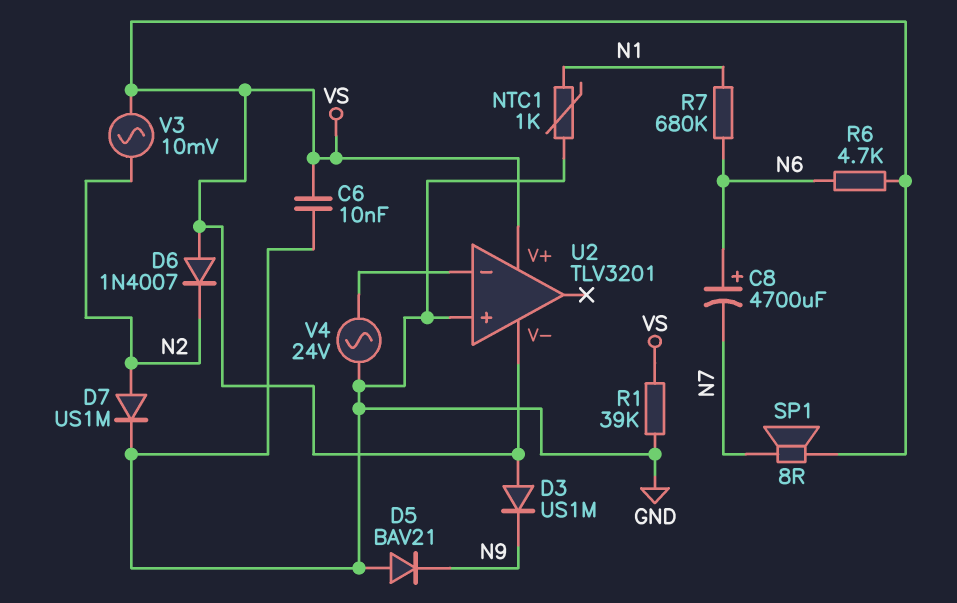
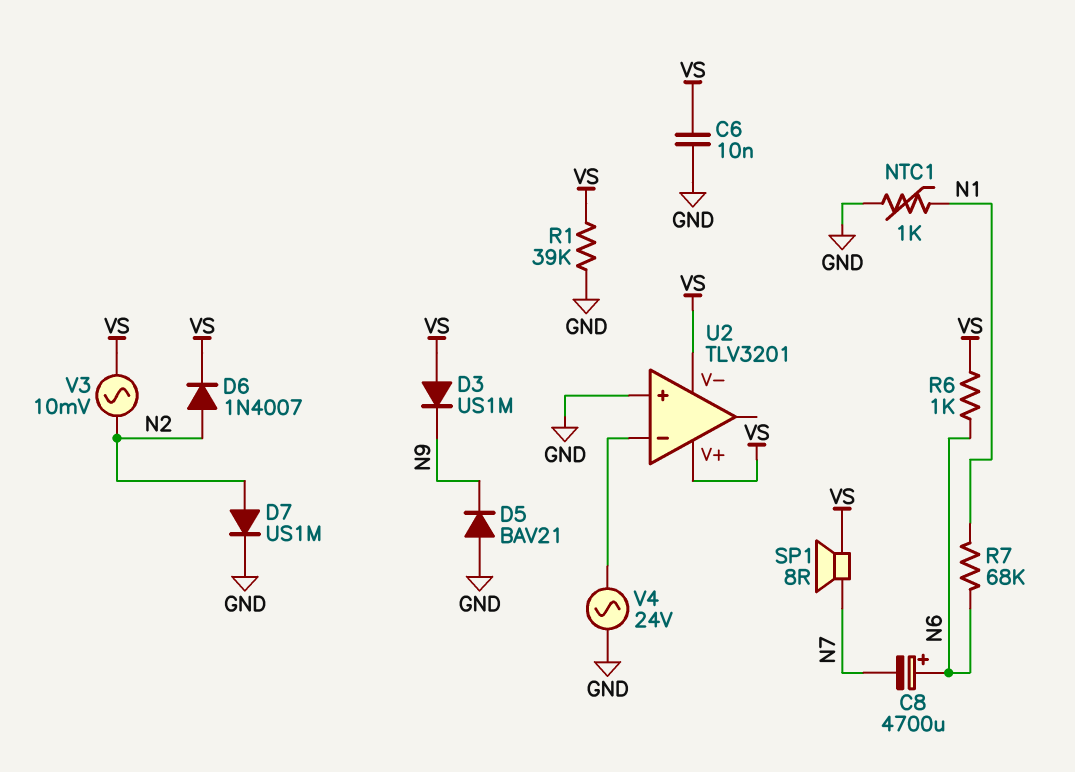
D6: diode 1N4007 (A VS, K N2) -> diode 1N4007 (A N2, K VS)
R6: 4.7k (N6, VS) -> 1k (N6, VS)
R7: 680k (N1, N6) -> 68k (N1, N6)

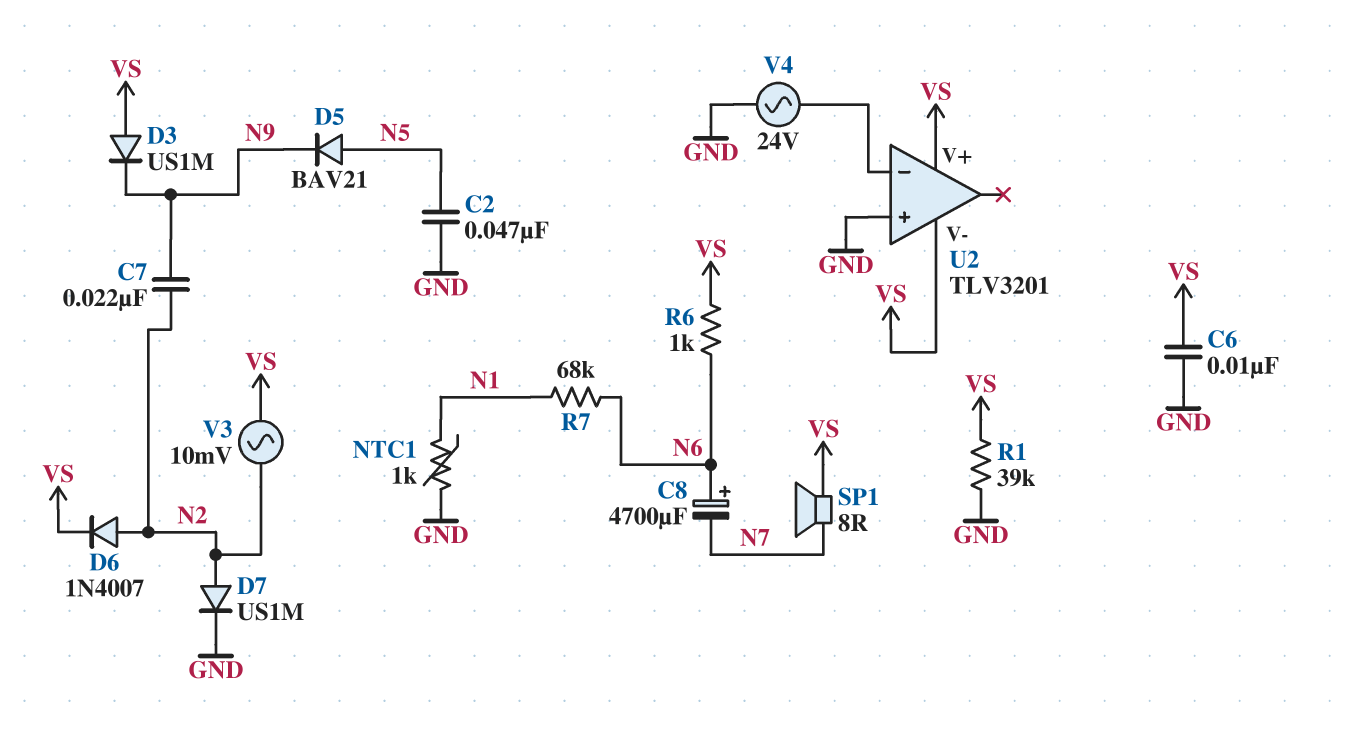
C2: none -> 47nF (GND, N5)
C7: none -> 22nF (N2, N9)
D5: diode BAV21 (A GND, K N9) -> diode BAV21 (A N5, K N9)

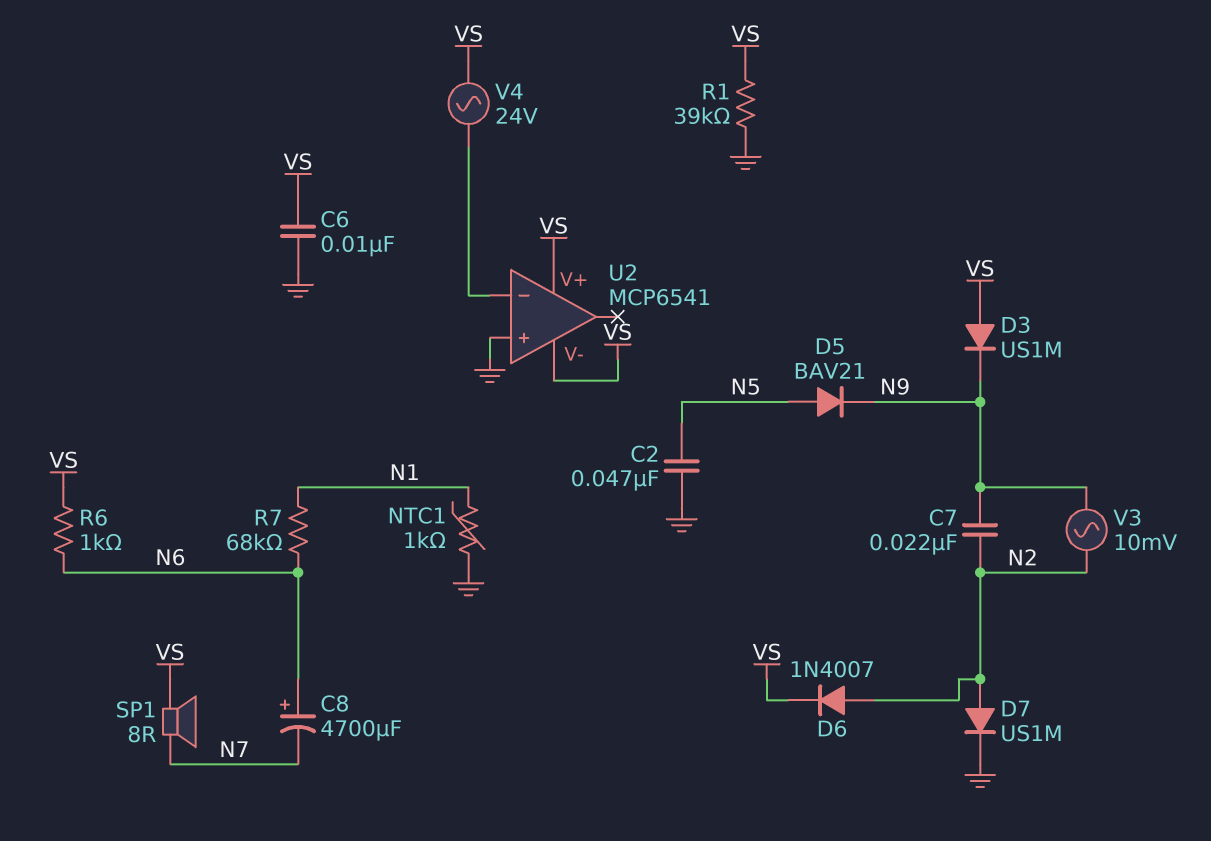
U2: TLV3201 -> MCP6541
V3: AC 10mV (N2, VS) -> AC 10mV (N2, N9)
V4: AC 24V (GND, U2/in-) -> AC 24V (U2/in-, VS)

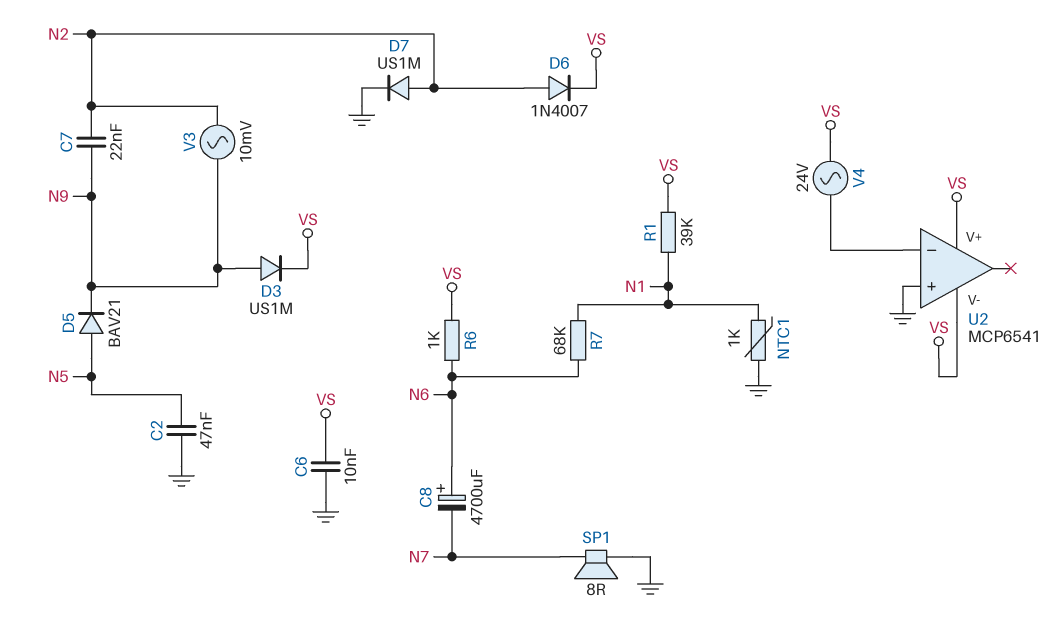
D3: diode US1M (A VS, K N9) -> diode US1M (A N9, K VS)
R1: 39k (GND, VS) -> 39k (N1, VS)
SP1: speaker 8R (N7, VS) -> speaker 8R (GND, N7)

